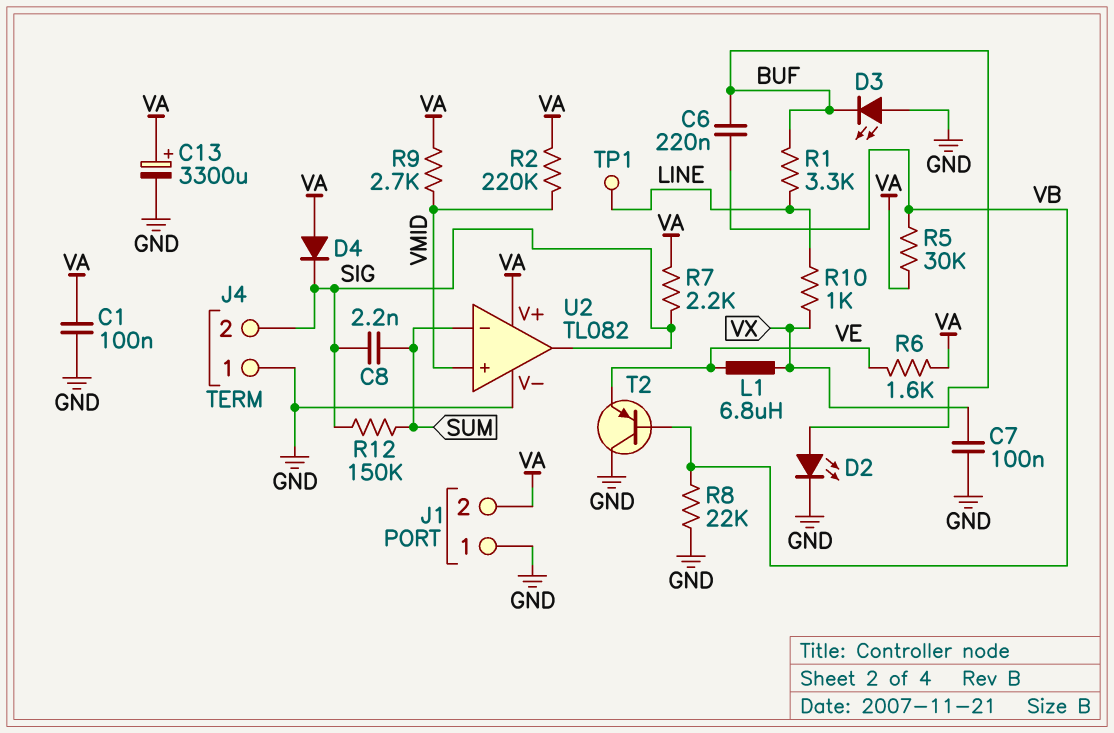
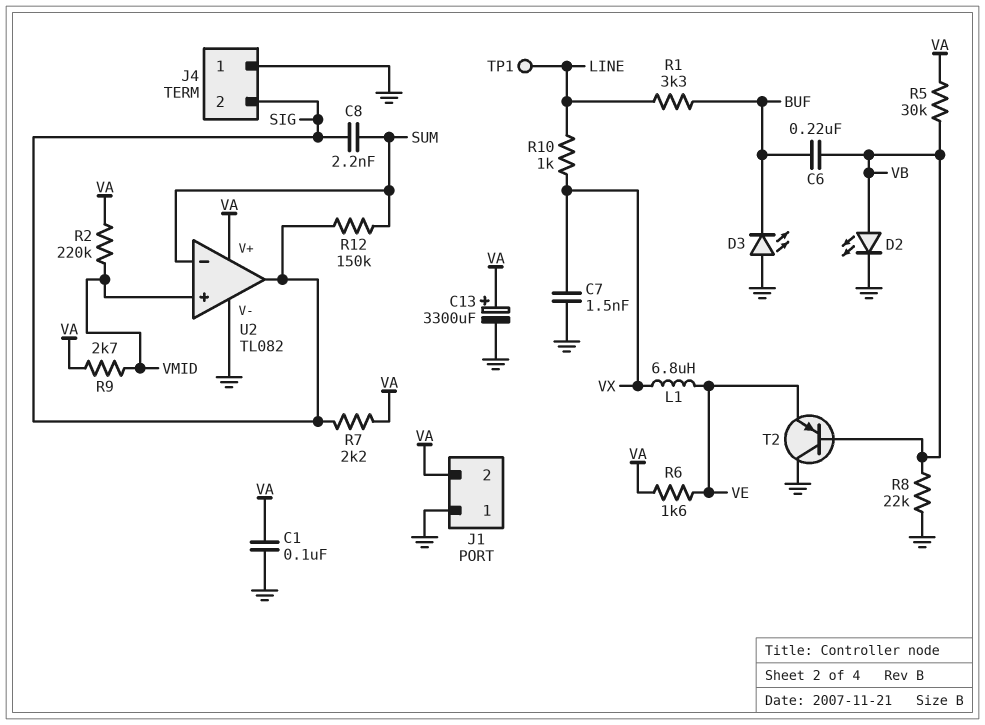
C7: 100nF (GND, VX) -> 1.5nF (GND, VX)
D2: LED (A BUF, K GND) -> LED (A VB, K GND)
D4: diode (A VA, K SIG) -> none

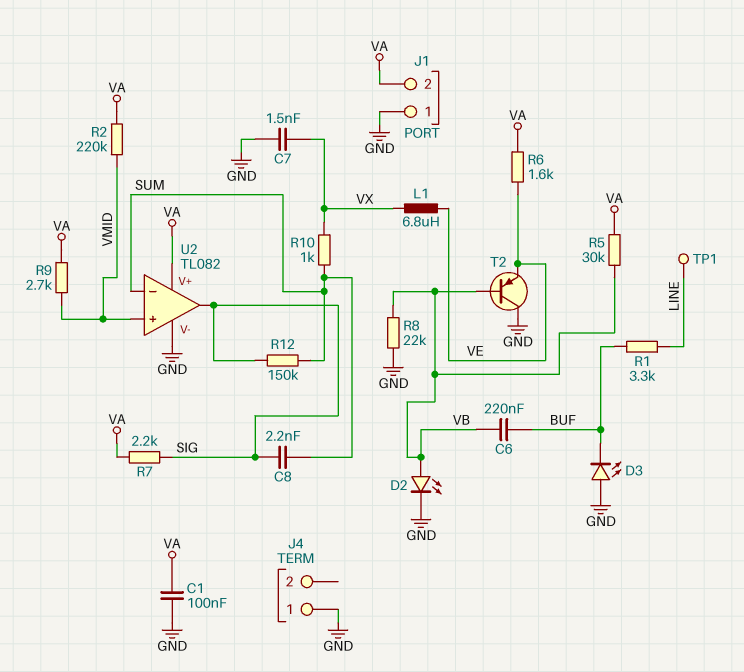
C13: 3300uF (plus VA, minus GND) -> none
J4 pin 2: SIG -> none
R10: 1k (LINE, VX) -> 1k (SUM, VX)

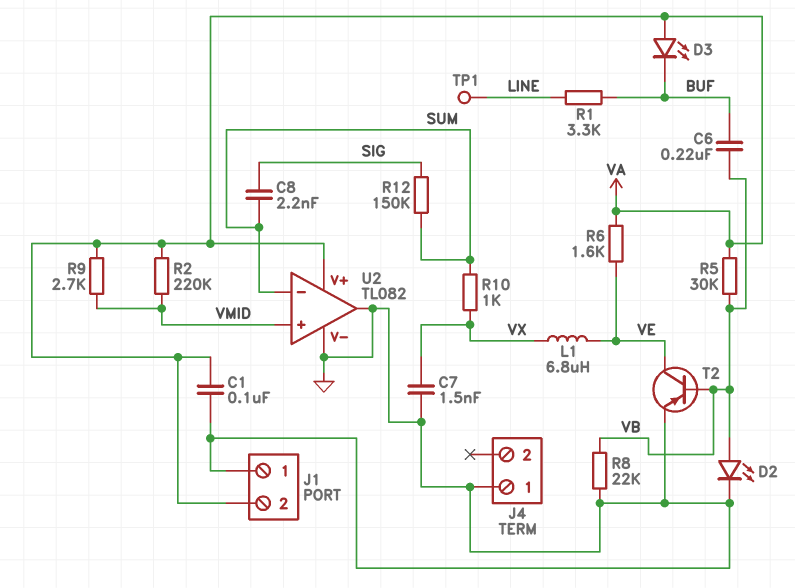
D3: LED (A GND, K BUF) -> LED (A VA, K BUF)
R7: 2.2k (SIG, VA) -> none
T2: PNP (B VB, C GND, E VE) -> PNP (B VB, C VE, E GND)
U2 pin out: SIG -> GND

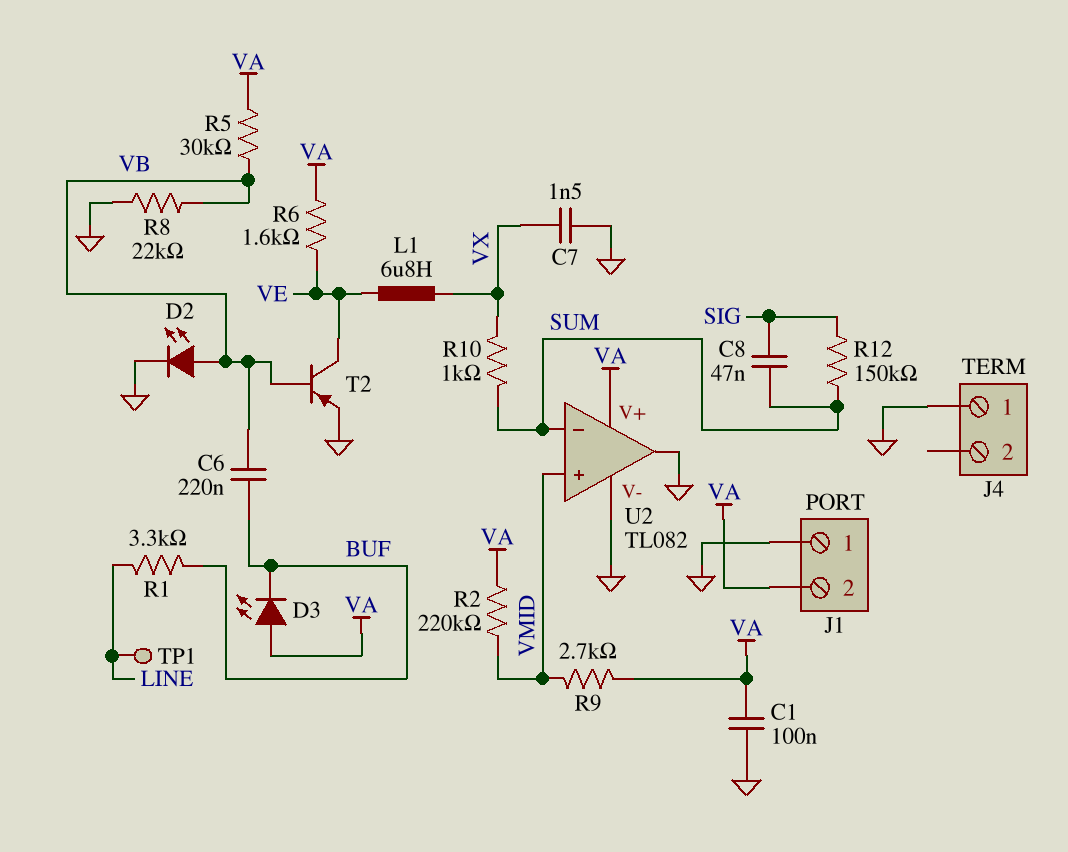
C8: 2.2nF (SIG, SUM) -> 47nF (SIG, SUM)

